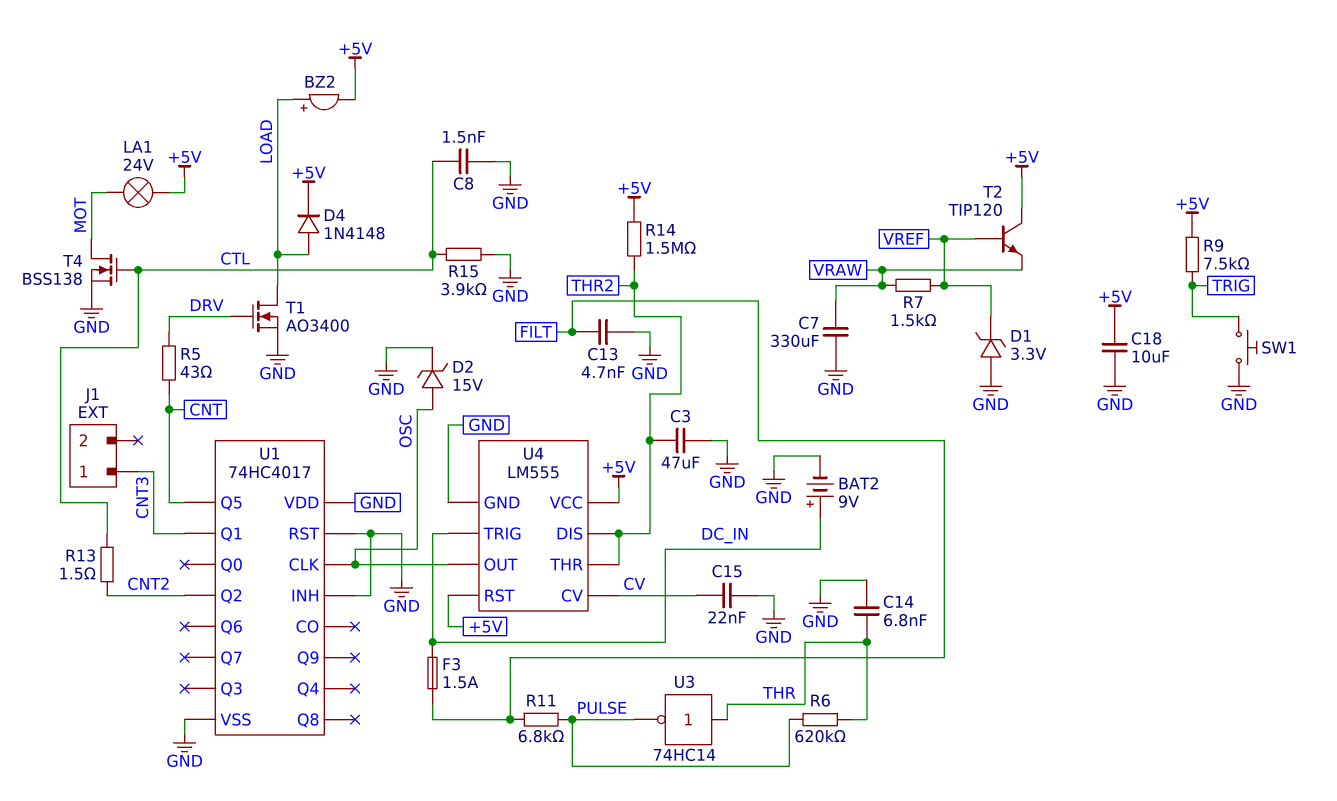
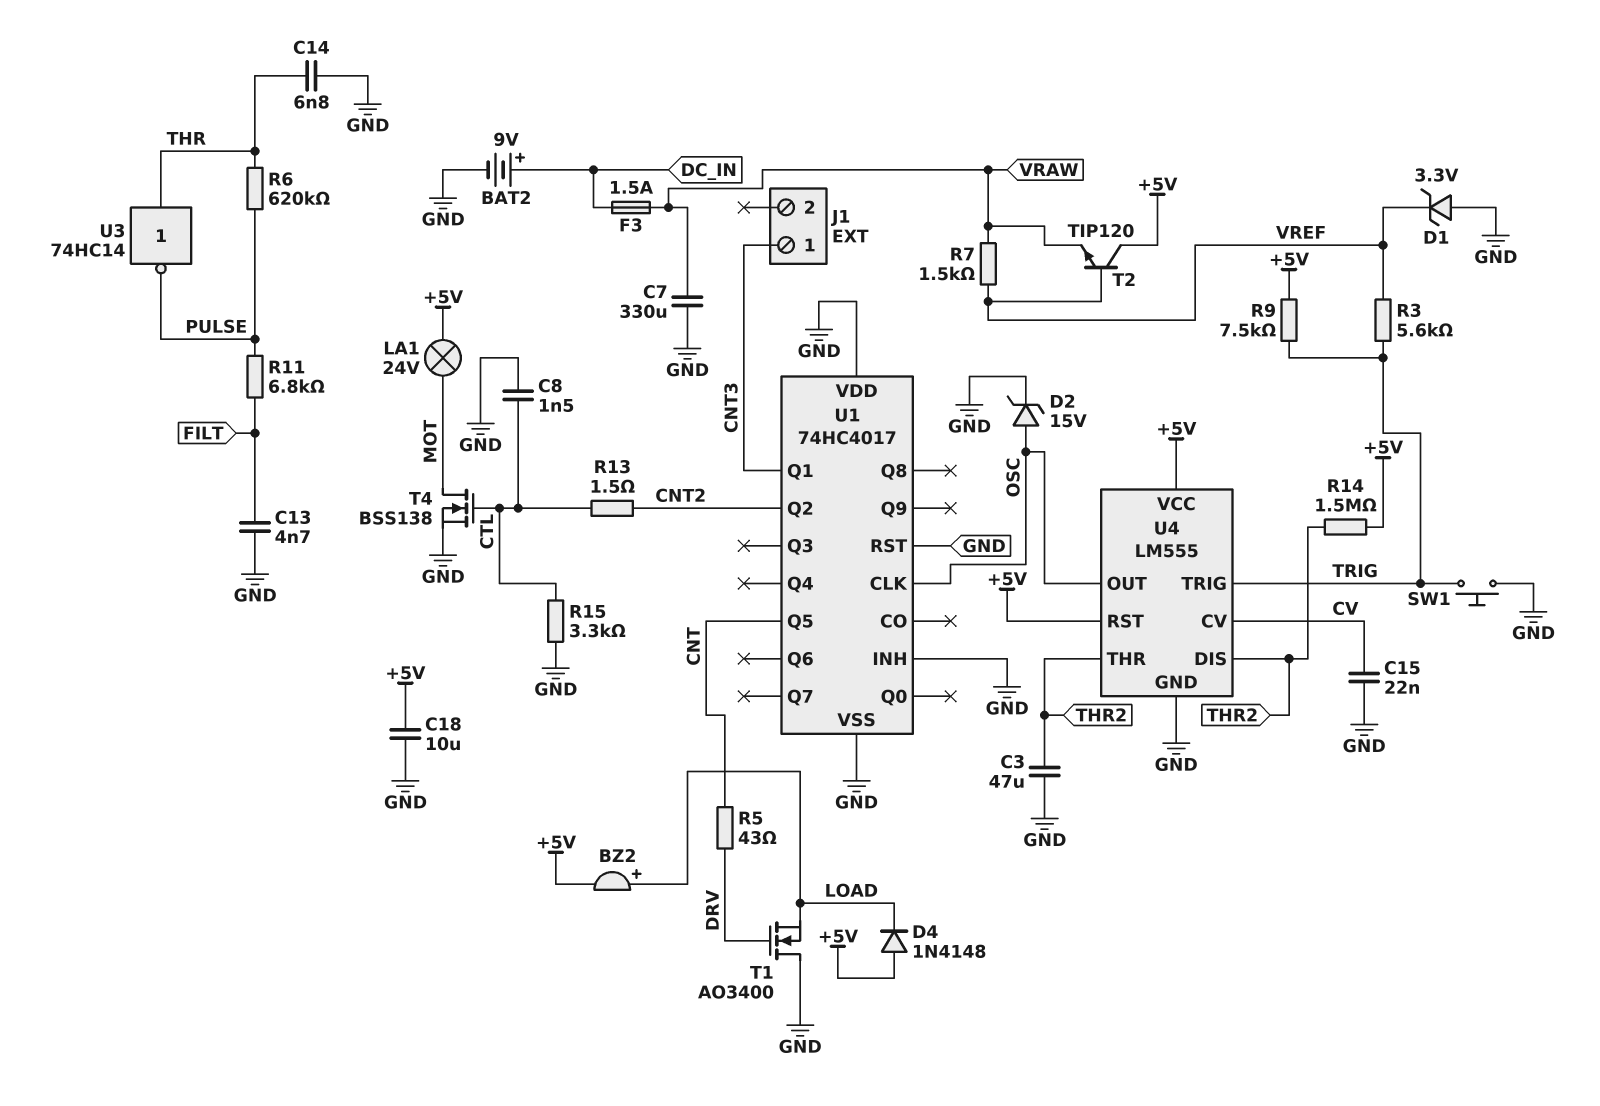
D4: diode 1N4148 (A LOAD, K +5V) -> diode 1N4148 (A +5V, K LOAD)
F3: 1.5A (DC_IN, FILT) -> 1.5A (DC_IN, VRAW)
R3: none -> 5.6k (TRIG, VREF)
R15: 3.9k (CTL, GND) -> 3.3k (CTL, GND)
T1: NMOS AO3400 (G DRV, D LOAD, S GND) -> NMOS AO3400 (G DRV, D GND, S LOAD)
U4 pin TRIG: DC_IN -> TRIG

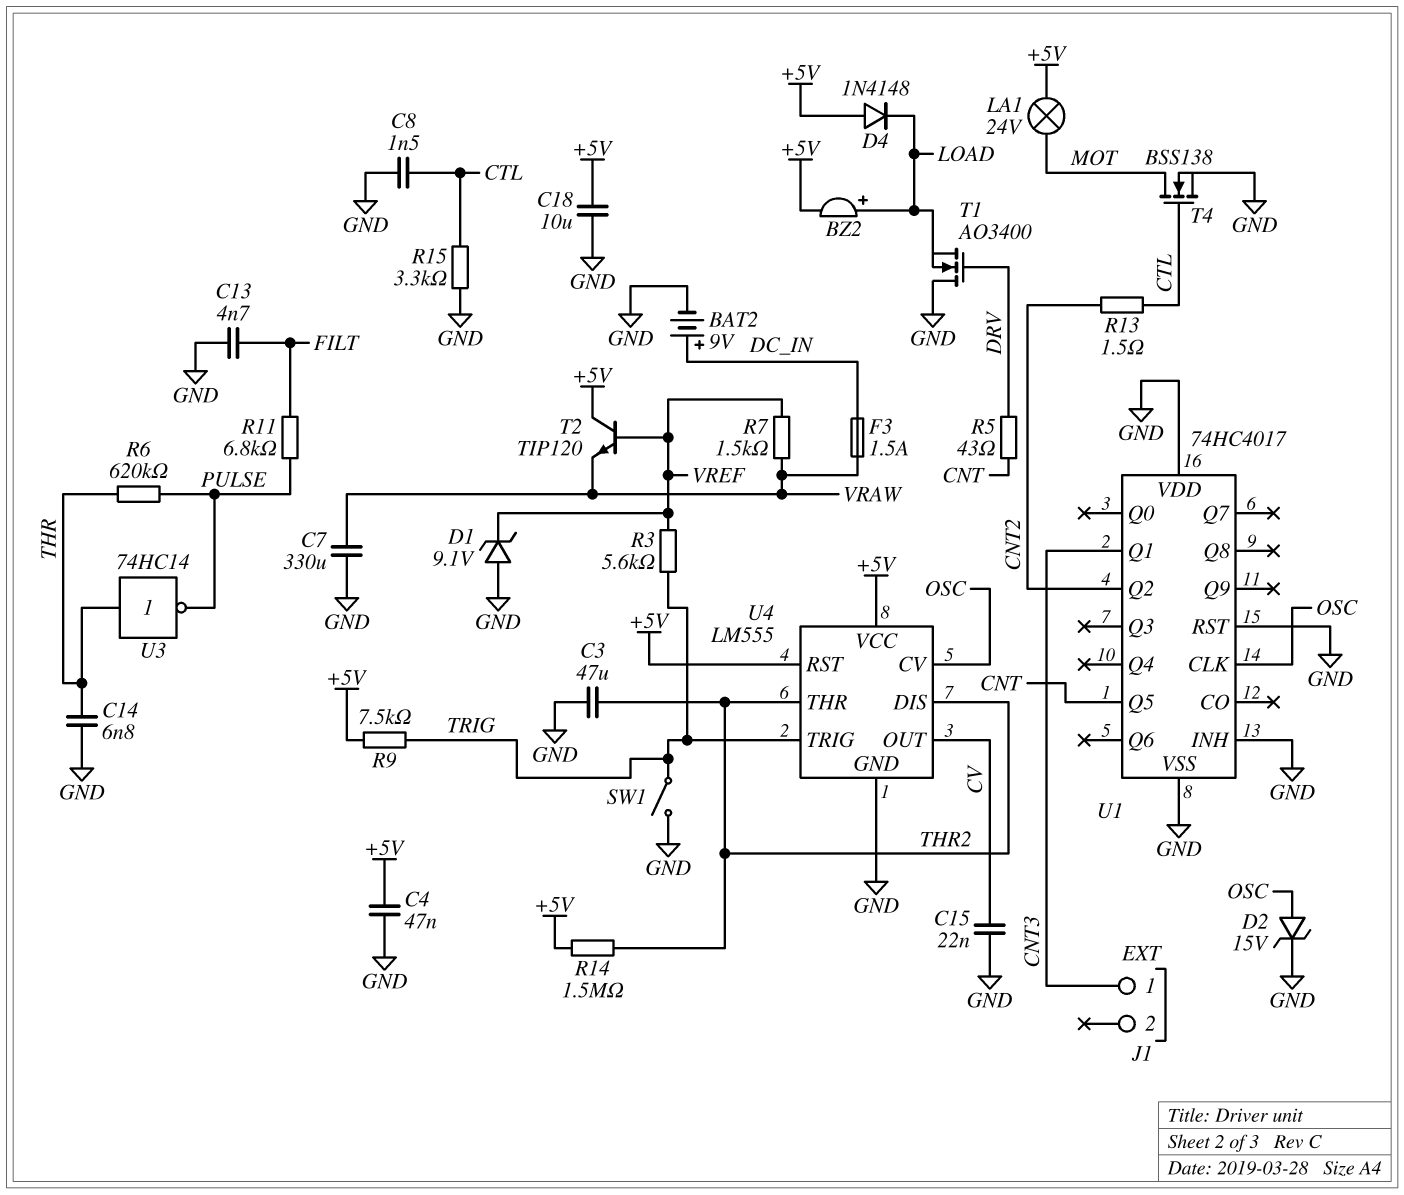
C4: none -> 47nF (+5V, GND)
D1: zener 3.3V (A GND, K VREF) -> zener 9.1V (A GND, K VREF)
SW1: button (GND, TRIG) -> switch (GND, TRIG)
U4 pin CV: CV -> OSC
U4 pin OUT: OSC -> CV

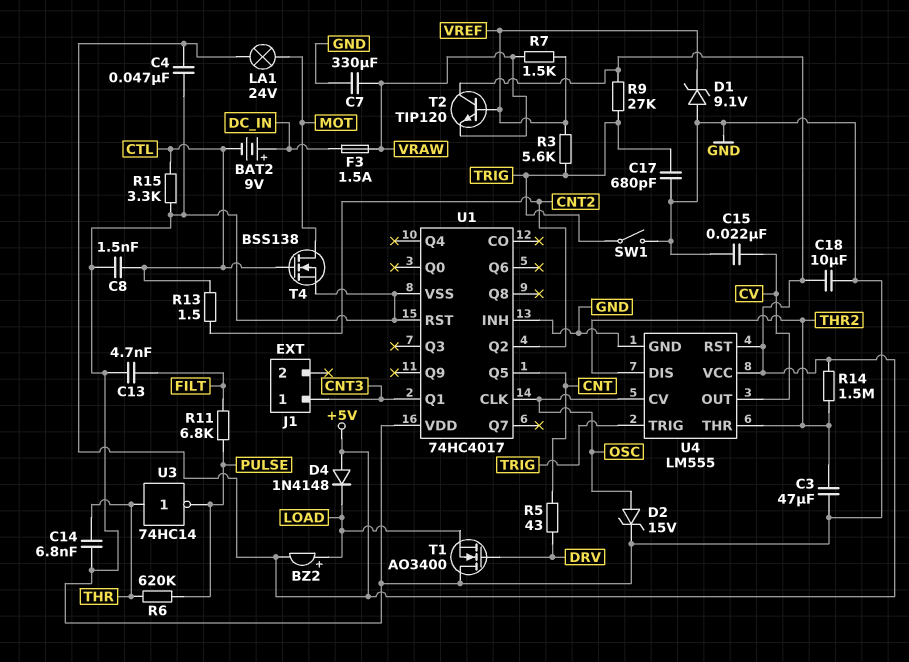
BAT2: 9V (plus DC_IN, minus GND) -> 9V (plus DC_IN, minus CTL)
C17: none -> 680pF (GND, TRIG)
R9: 7.5k (+5V, TRIG) -> 27k (+5V, TRIG)

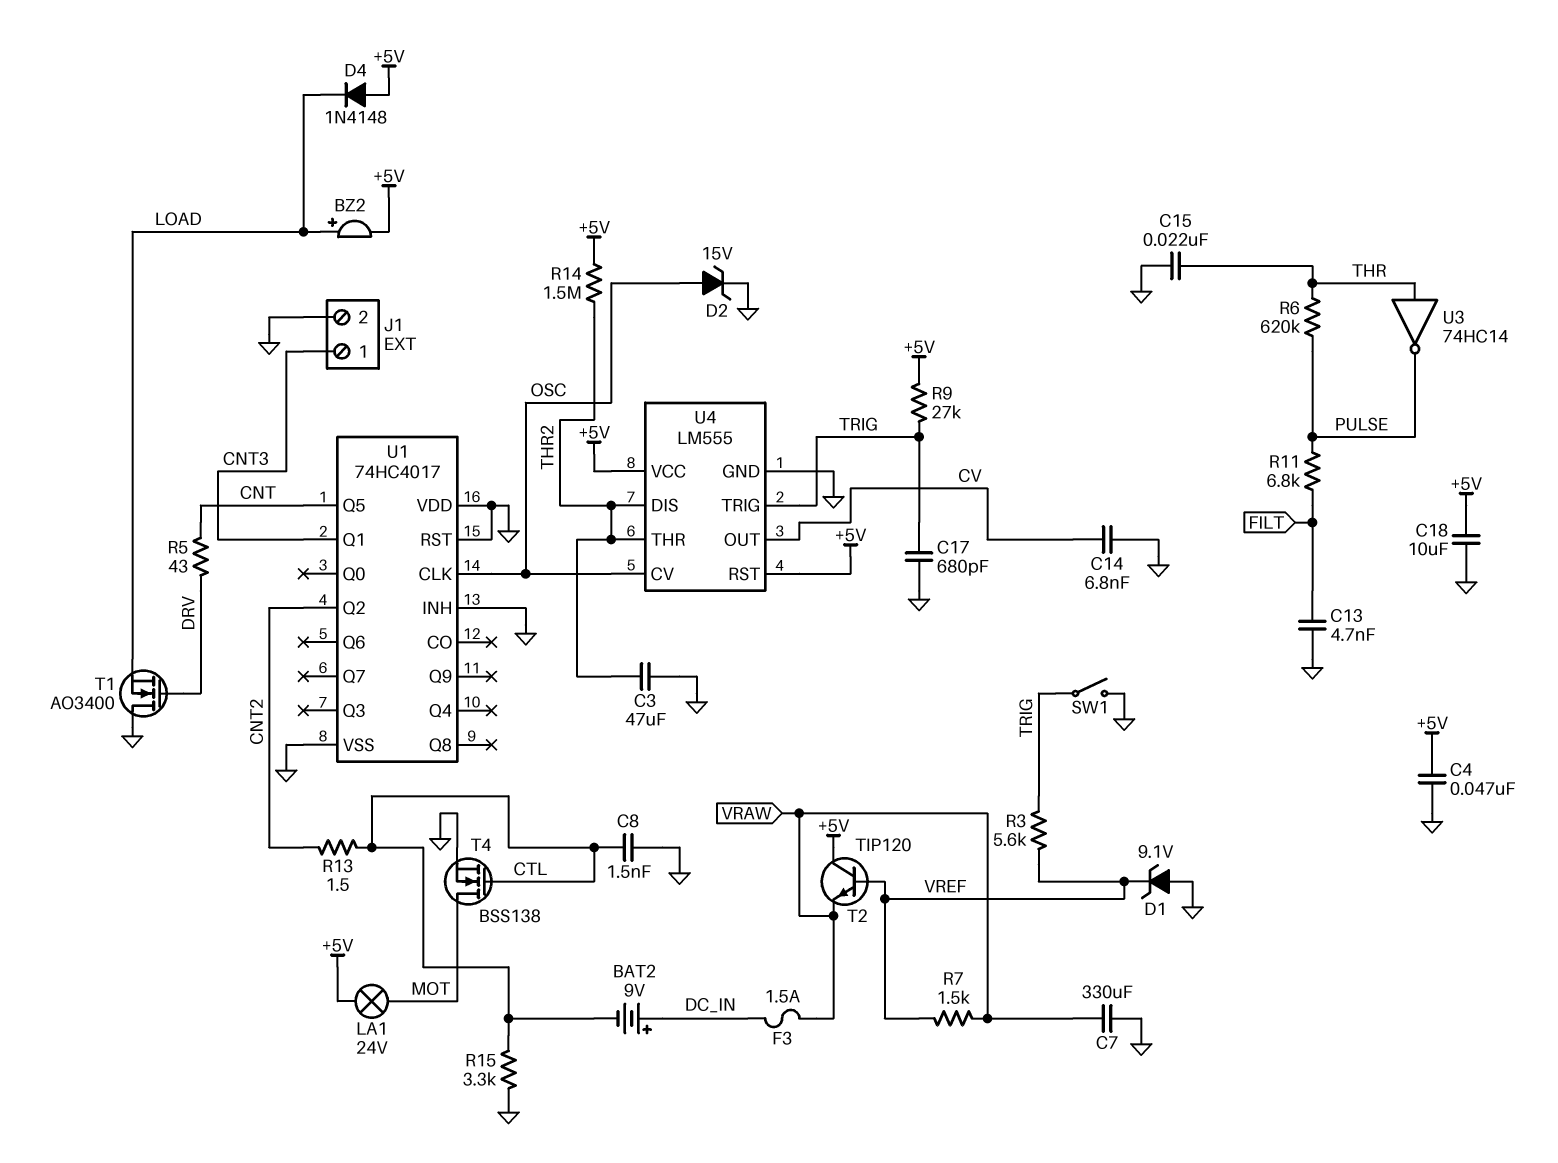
C14: 6.8nF (GND, THR) -> 6.8nF (CV, GND)
C15: 22nF (CV, GND) -> 22nF (GND, THR)
J1 pin 2: none -> GND

